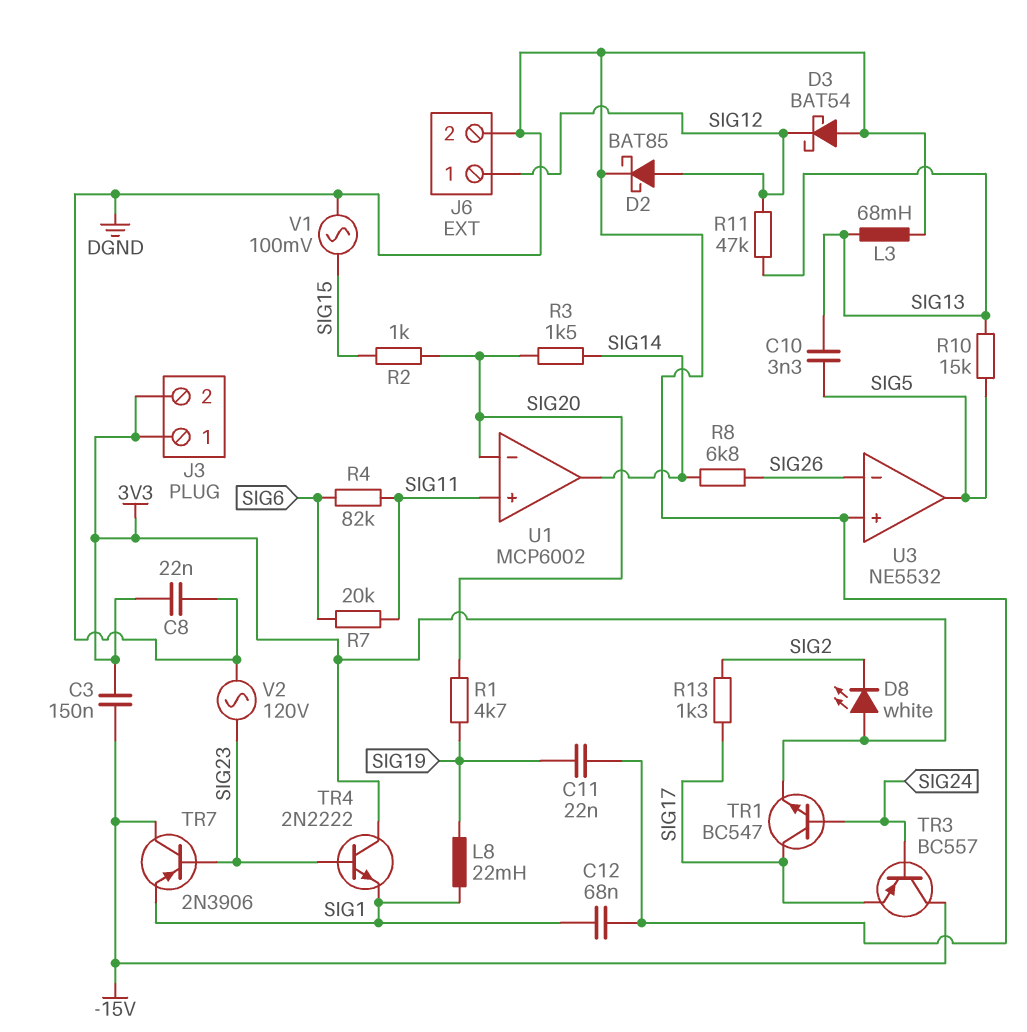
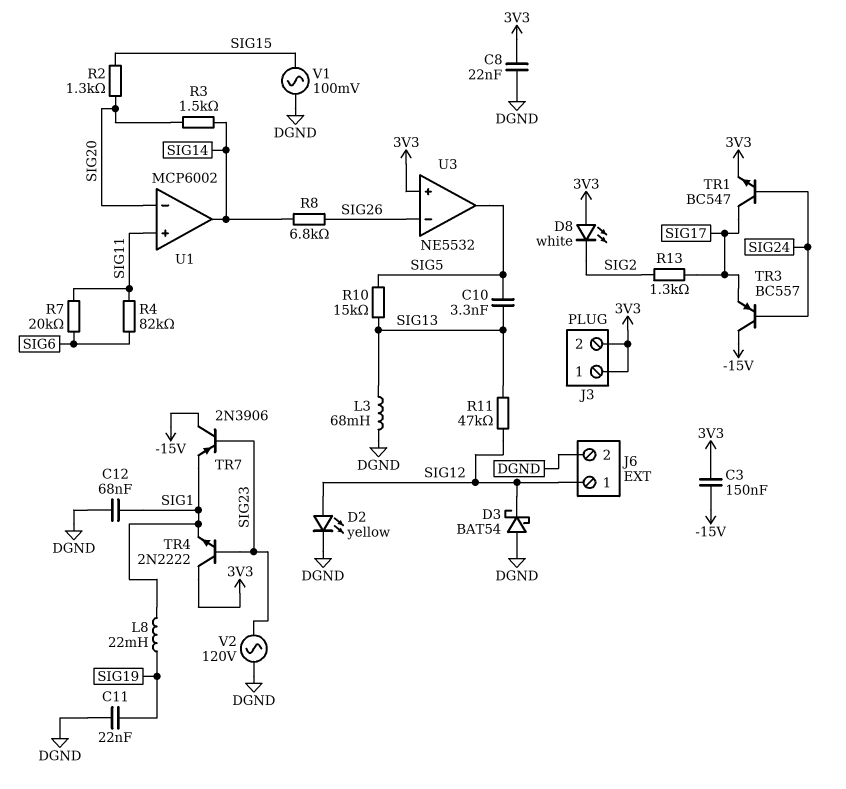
D2: schottky BAT85 (A SIG12, K DGND) -> LED yellow (A SIG12, K DGND)
R1: 4.7k (SIG19, SIG20) -> none
R2: 1k (SIG15, SIG20) -> 1.3k (SIG15, SIG20)
U3 pin in+: DGND -> 3V3

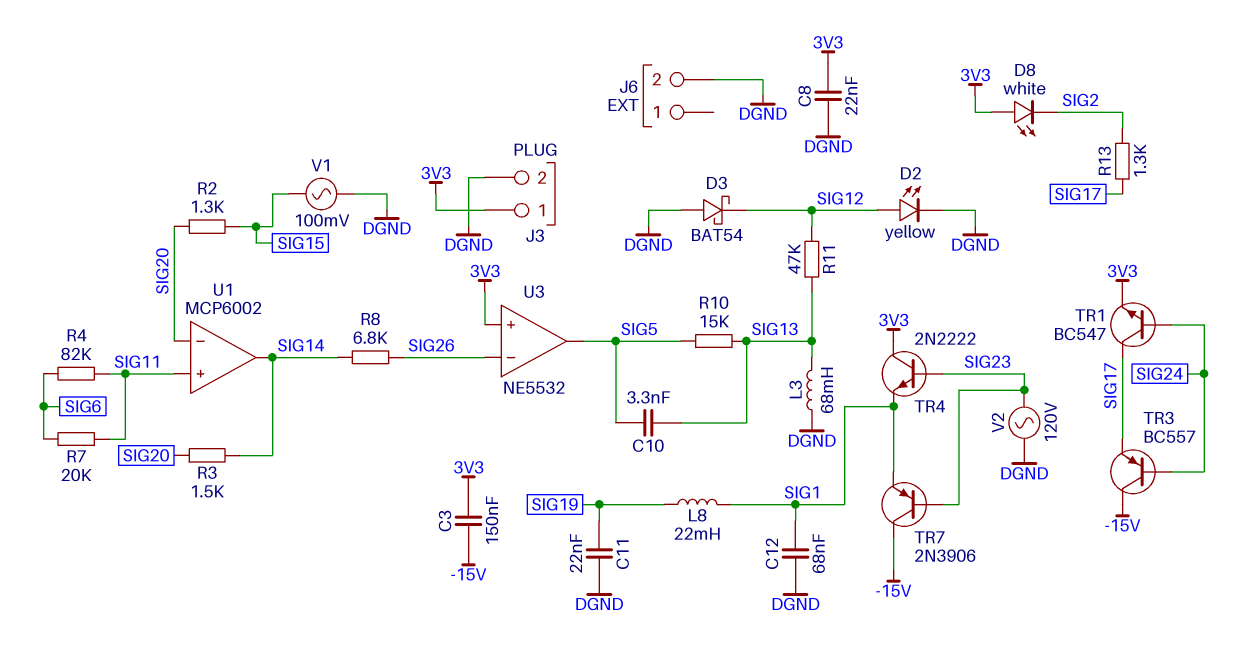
J3 pin 2: 3V3 -> DGND
J6 pin 1: SIG12 -> none

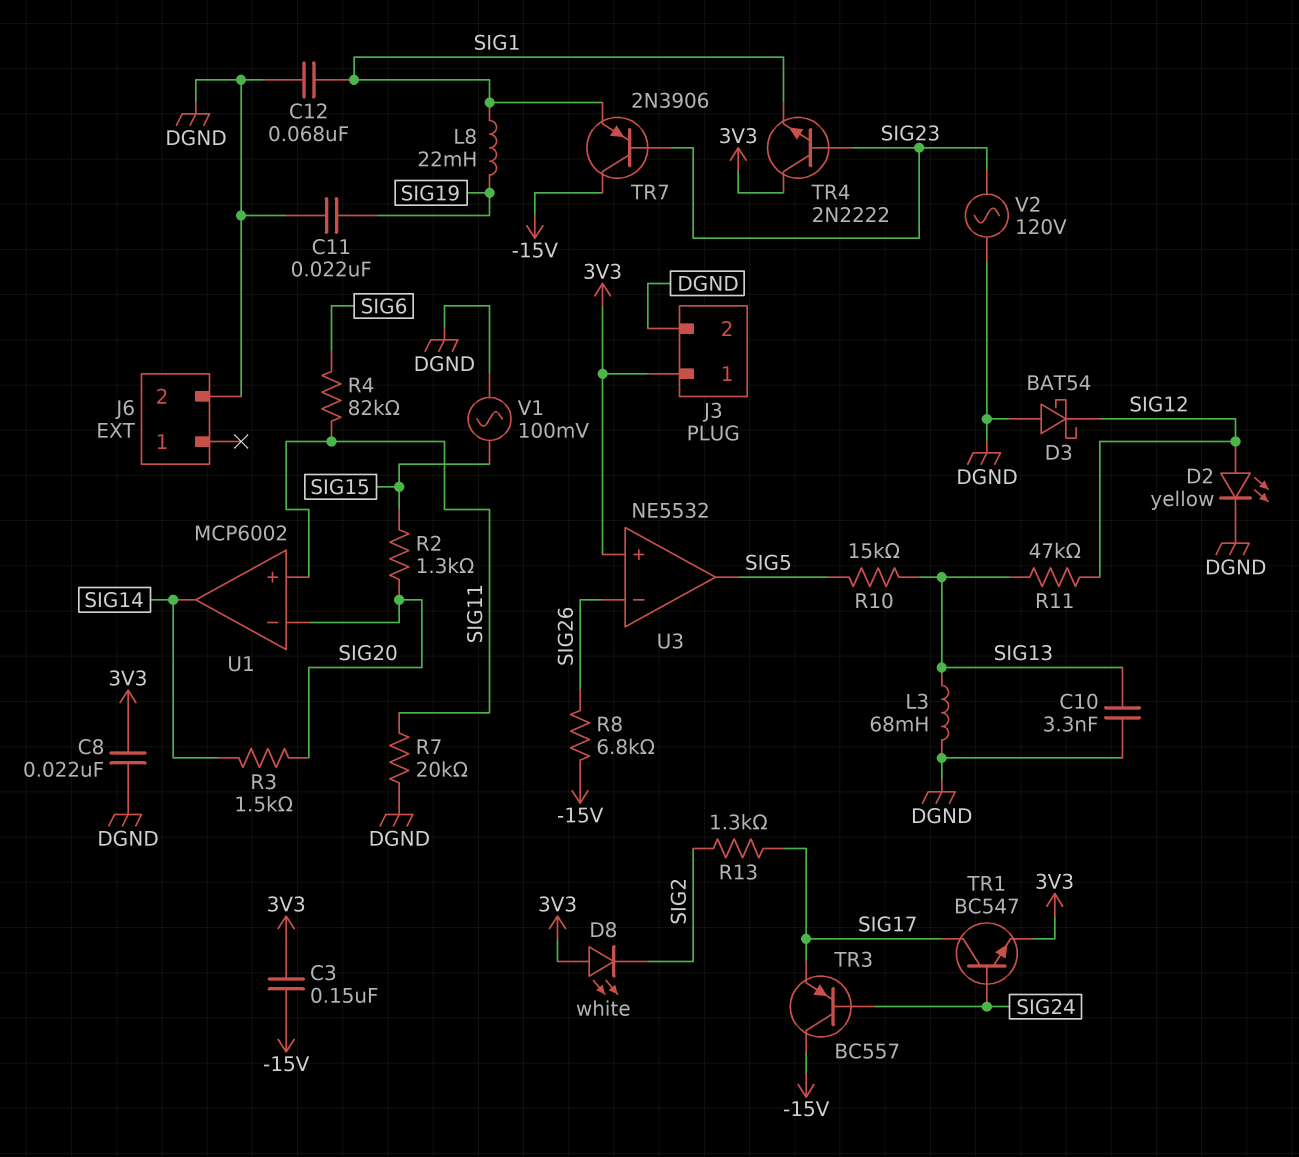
C10: 3.3nF (SIG5, SIG13) -> 3.3nF (DGND, SIG13)
R7: 20k (SIG6, SIG11) -> 20k (DGND, SIG11)
R8: 6.8k (SIG14, SIG26) -> 6.8k (-15V, SIG26)

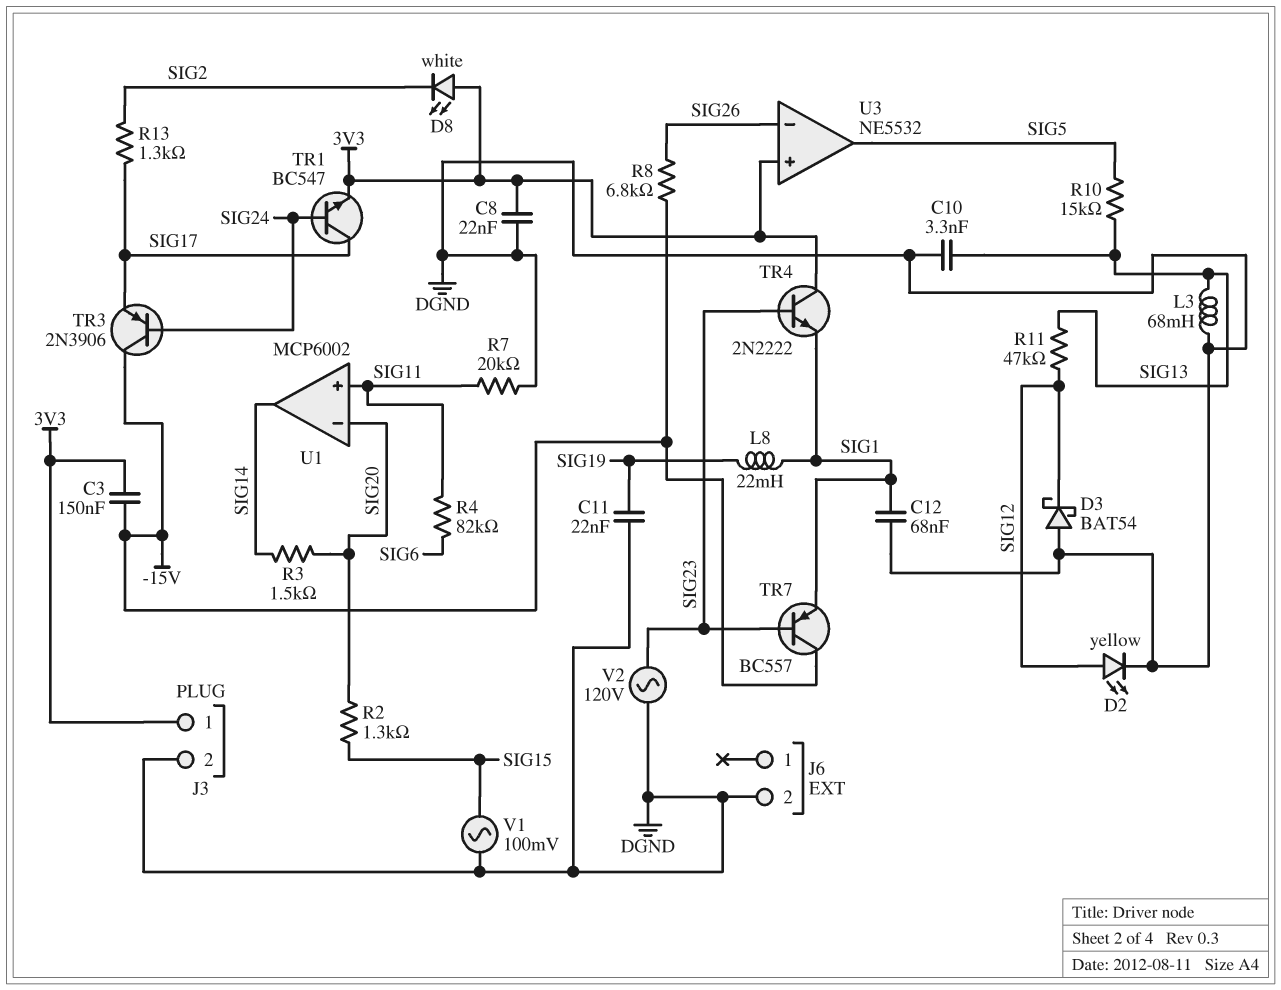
TR3: PNP BC557 (B SIG24, C -15V, E SIG17) -> PNP 2N3906 (B SIG24, C -15V, E SIG17)
TR7: PNP 2N3906 (B SIG23, C -15V, E SIG1) -> PNP BC557 (B SIG23, C -15V, E SIG1)

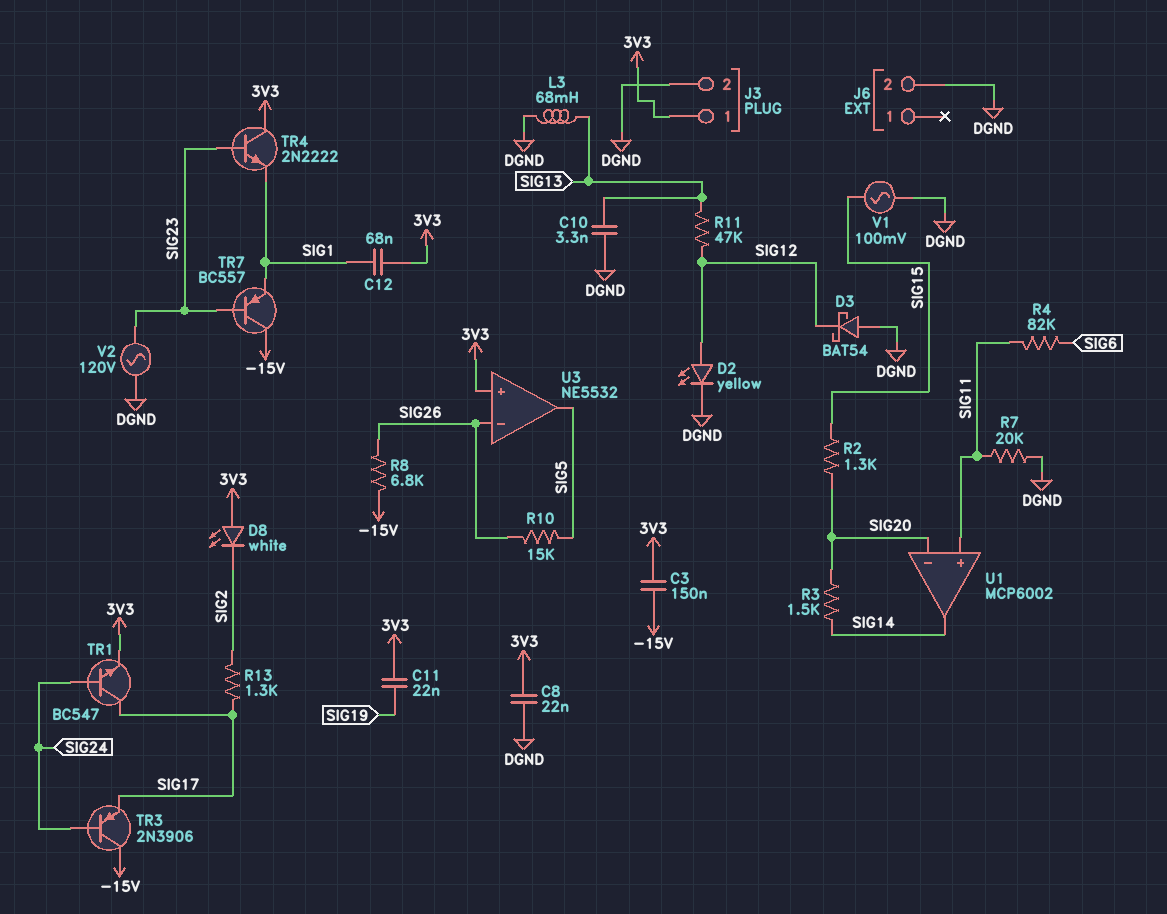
C11: 22nF (DGND, SIG19) -> 22nF (3V3, SIG19)
C12: 68nF (DGND, SIG1) -> 68nF (3V3, SIG1)
L8: 22mH (SIG1, SIG19) -> none
R10: 15k (SIG5, SIG13) -> 15k (SIG5, SIG26)

